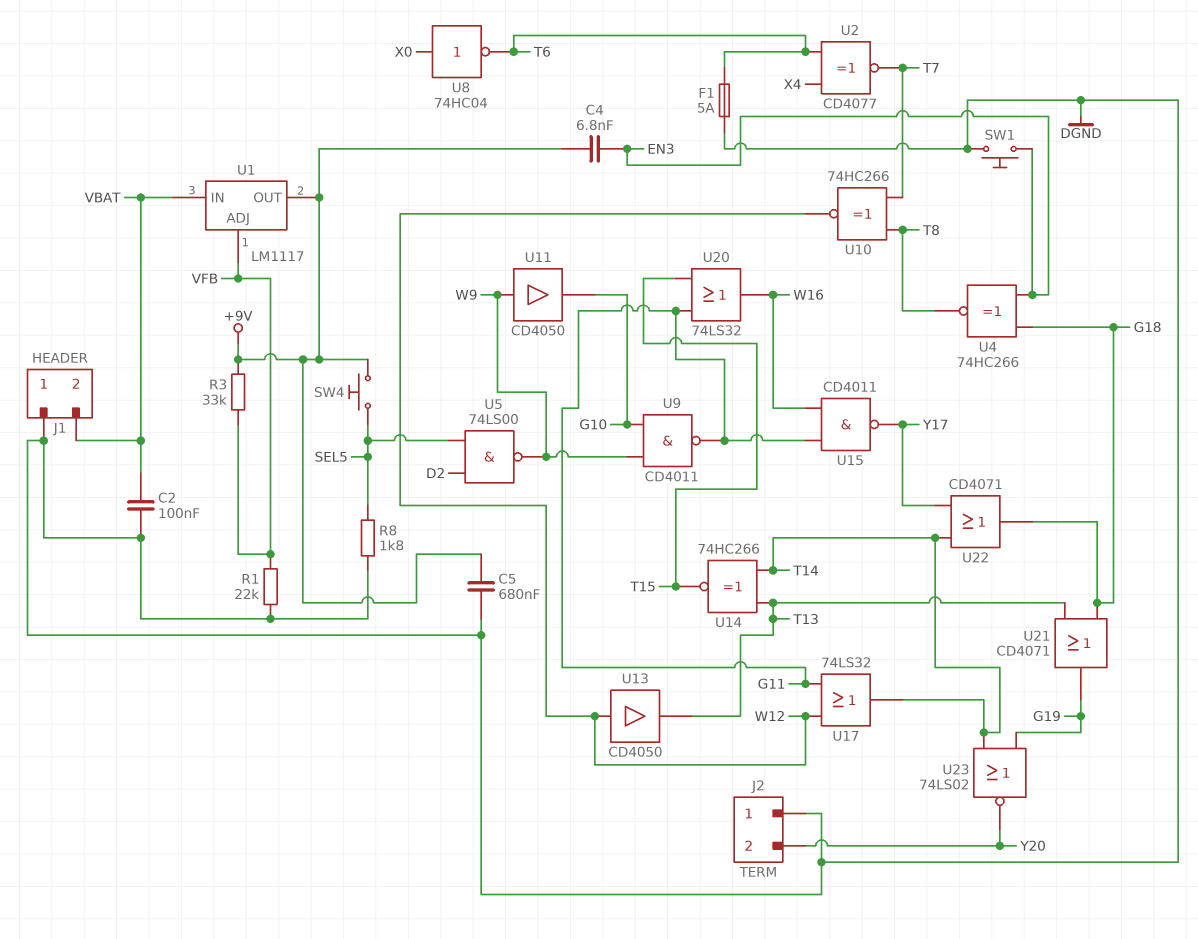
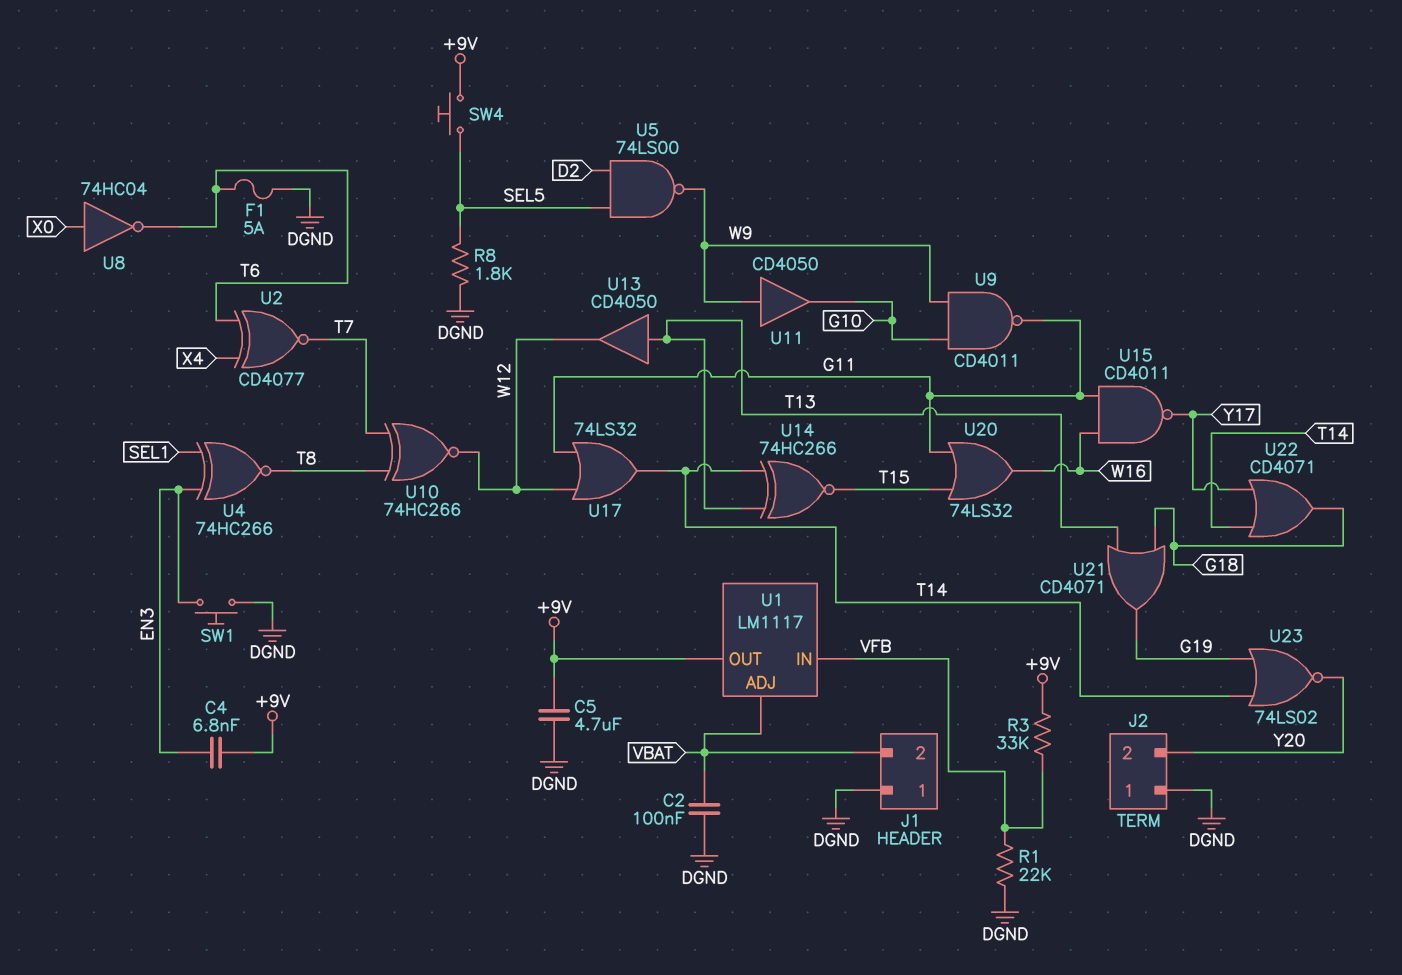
C5: 680nF (+9V, DGND) -> 4.7uF (+9V, DGND)
U1 pin ADJ: VFB -> VBAT
U1 pin IN: VBAT -> VFB
U4: XNOR 74HC266 (in EN3, in G18, out T8) -> XNOR 74HC266 (in EN3, in SEL1, out T8)
U13: buffer CD4050 (in W12, out T13) -> buffer CD4050 (in T13, out W12)

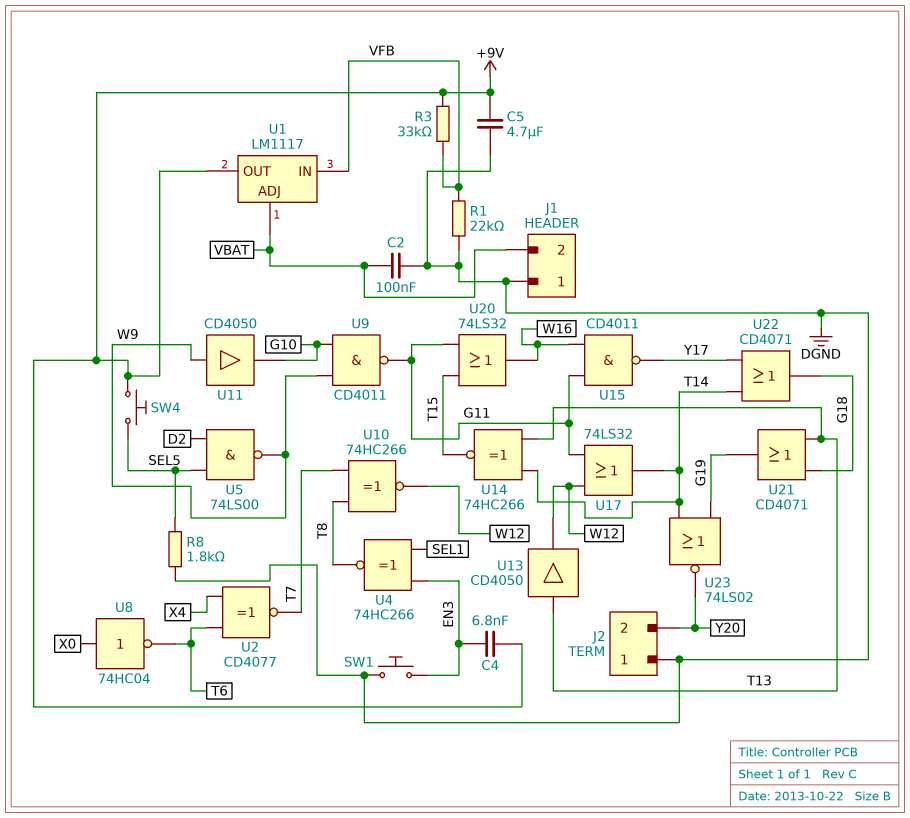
F1: 5A (DGND, T6) -> none

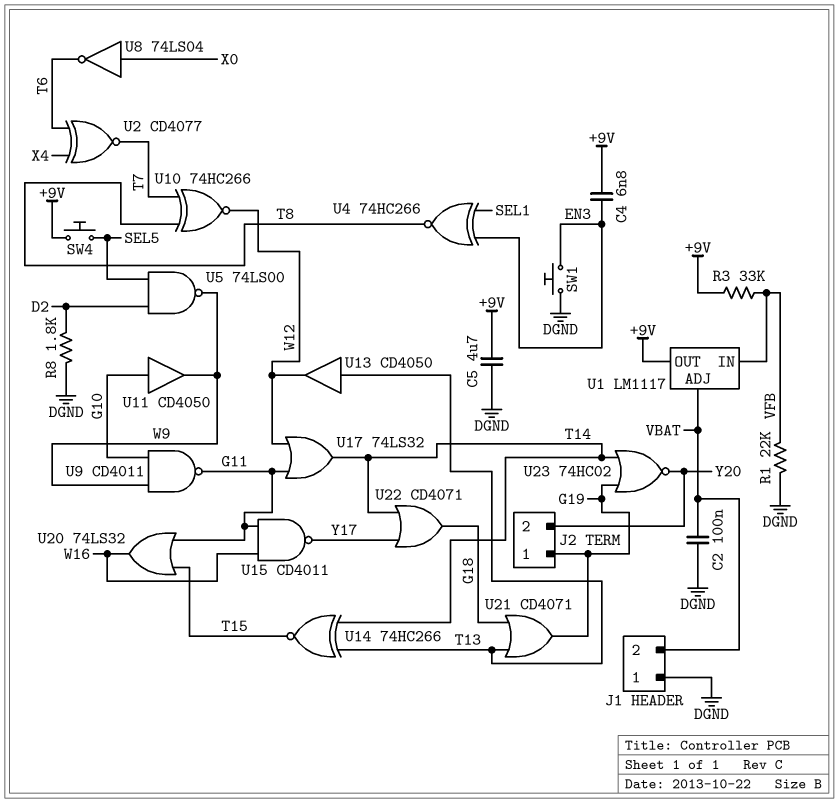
J2 pin 1: DGND -> G19
R8: 1.8k (DGND, SEL5) -> 1.8k (D2, DGND)
U8: NOT 74HC04 (in X0, out T6) -> NOT 74LS04 (in X0, out T6)
U11: buffer CD4050 (in W9, out G10) -> buffer CD4050 (in G10, out W9)
U23: NOR 74LS02 (in G19, in T14, out Y20) -> NOR 74HC02 (in G19, in T14, out Y20)

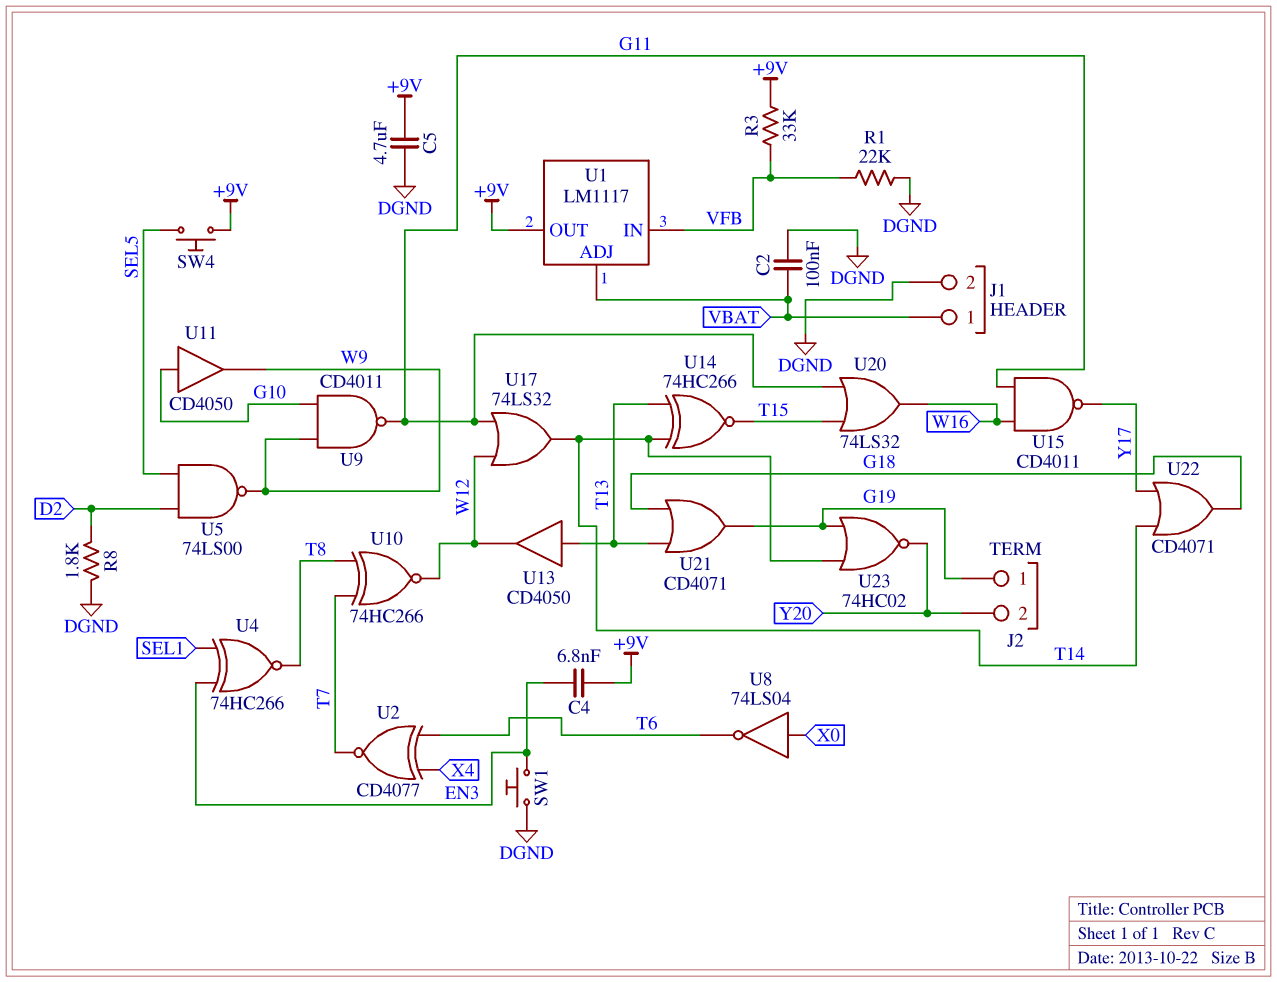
J1 pin 1: DGND -> VBAT
J1 pin 2: VBAT -> DGND

